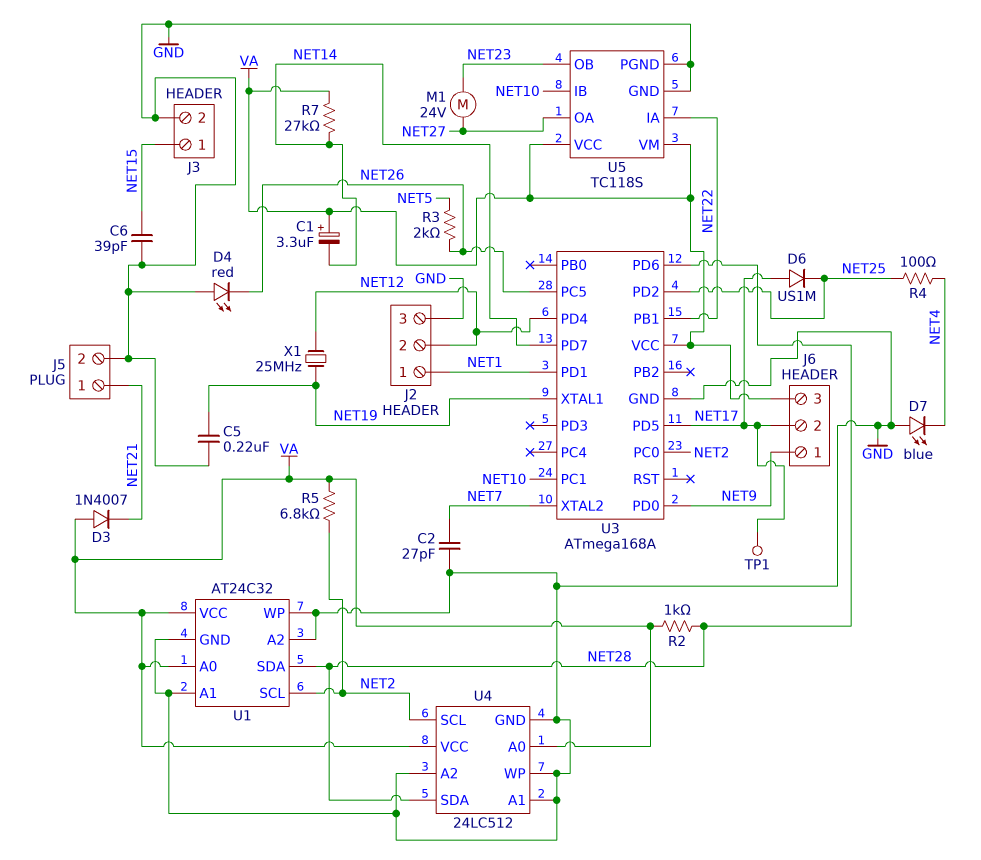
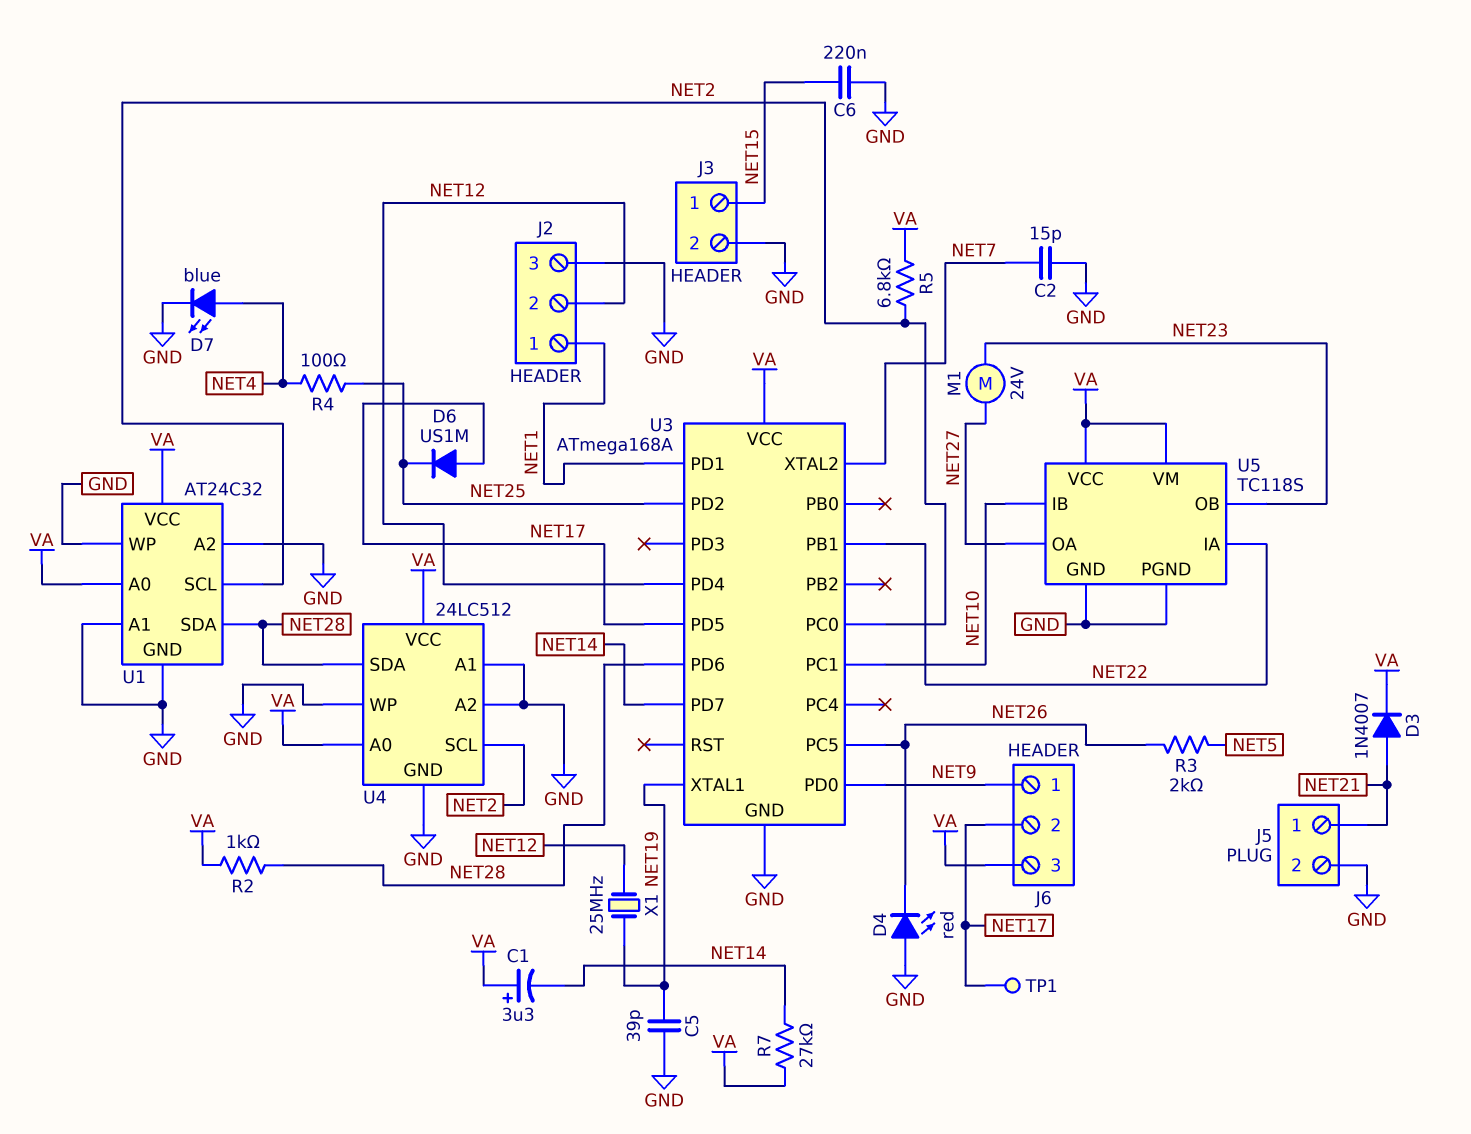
C2: 27pF (GND, NET7) -> 15pF (GND, NET7)
C5: 220nF (GND, NET19) -> 39pF (GND, NET19)
C6: 39pF (GND, NET15) -> 220nF (GND, NET15)
D3: diode 1N4007 (A VA, K NET21) -> diode 1N4007 (A NET21, K VA)
D7: LED blue (A GND, K NET4) -> LED blue (A NET4, K GND)

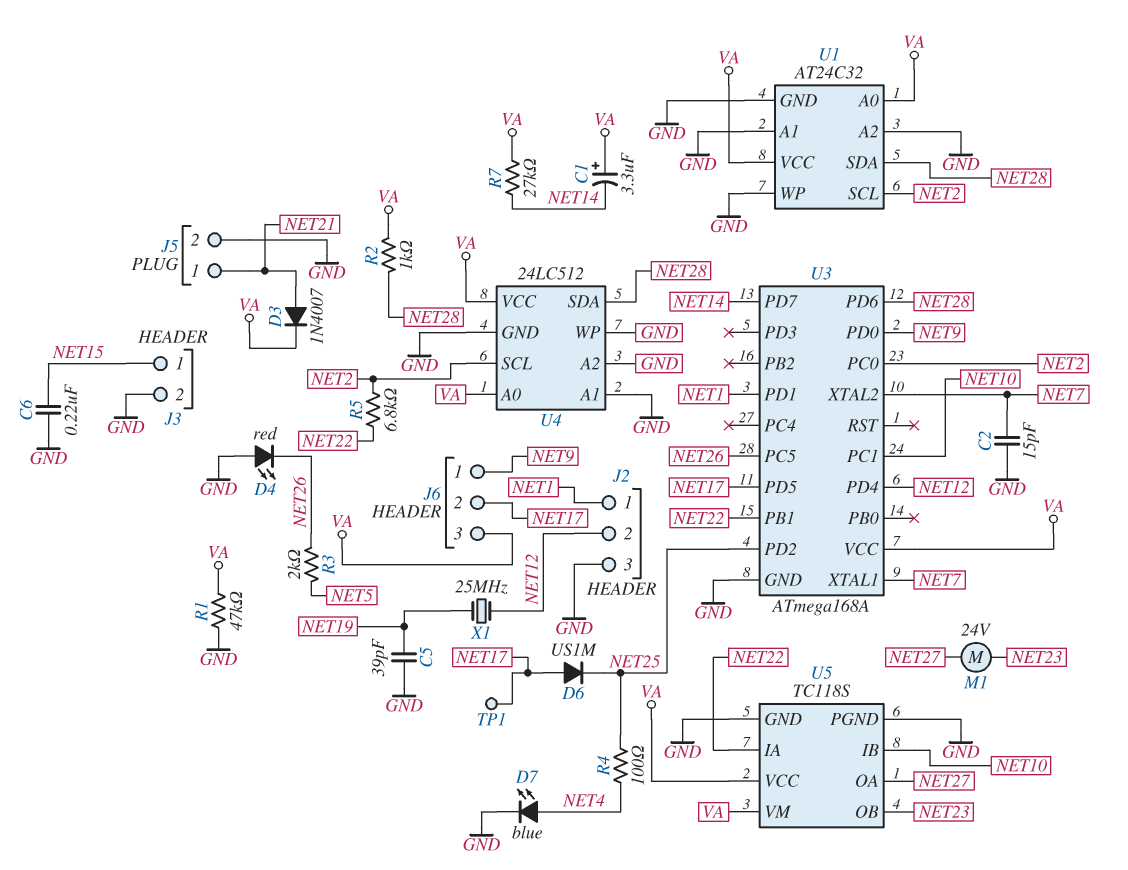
R1: none -> 47k (GND, VA)
R5: 6.8k (NET2, VA) -> 6.8k (NET2, NET22)
U3 pin XTAL1: NET19 -> NET7

